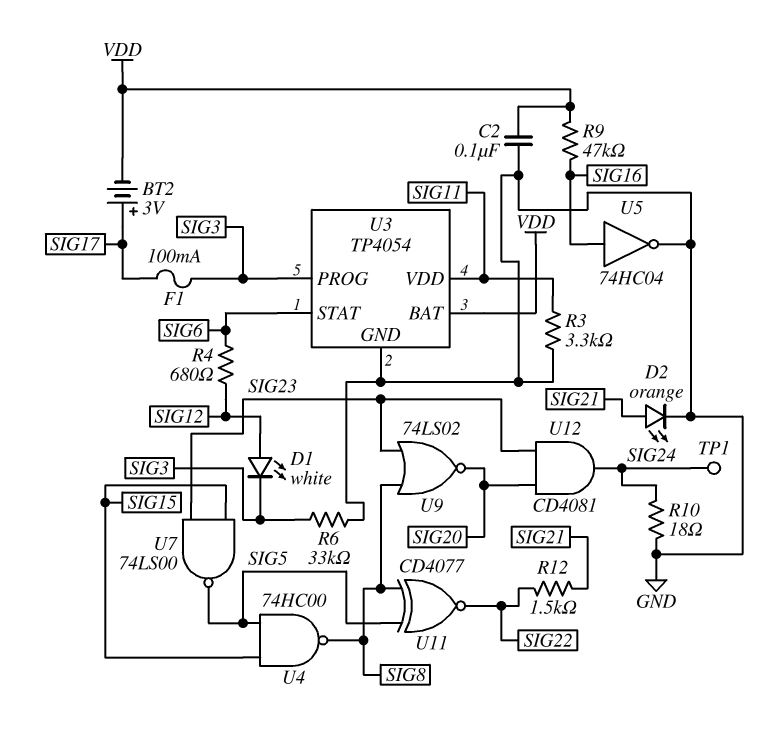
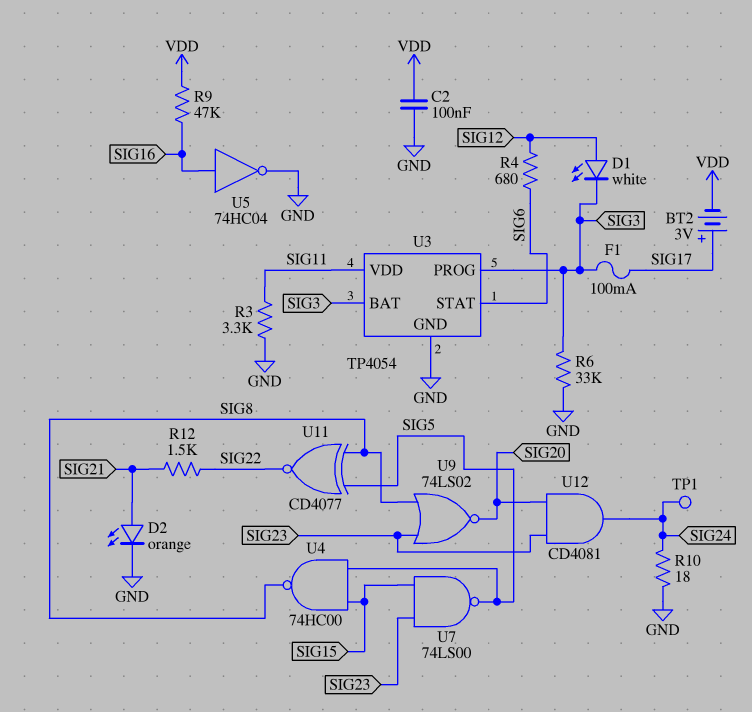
U3 pin BAT: VDD -> SIG3

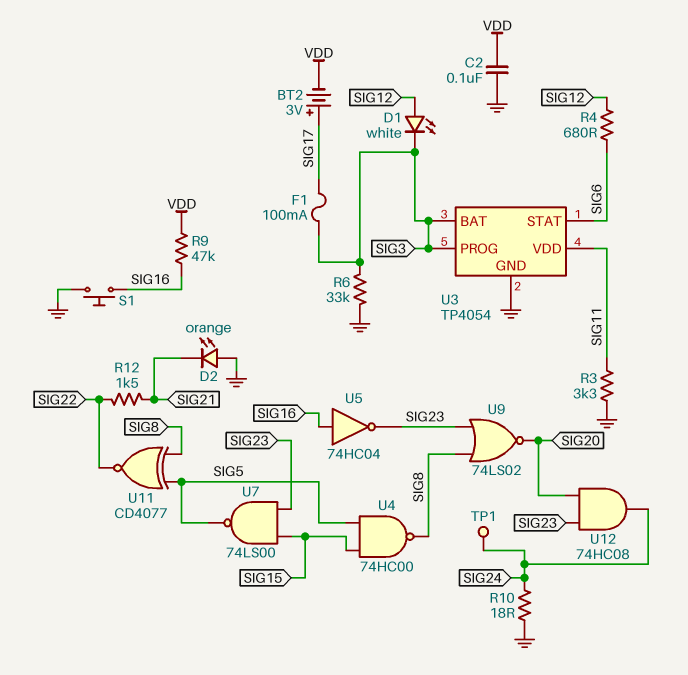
D2: LED orange (A SIG21, K GND) -> LED orange (A GND, K SIG21)
S1: none -> button (GND, SIG16)
U5: NOT 74HC04 (in SIG16, out GND) -> NOT 74HC04 (in SIG16, out SIG23)
U12: AND CD4081 (in SIG20, in SIG23, out SIG24) -> AND 74HC08 (in SIG20, in SIG23, out SIG24)

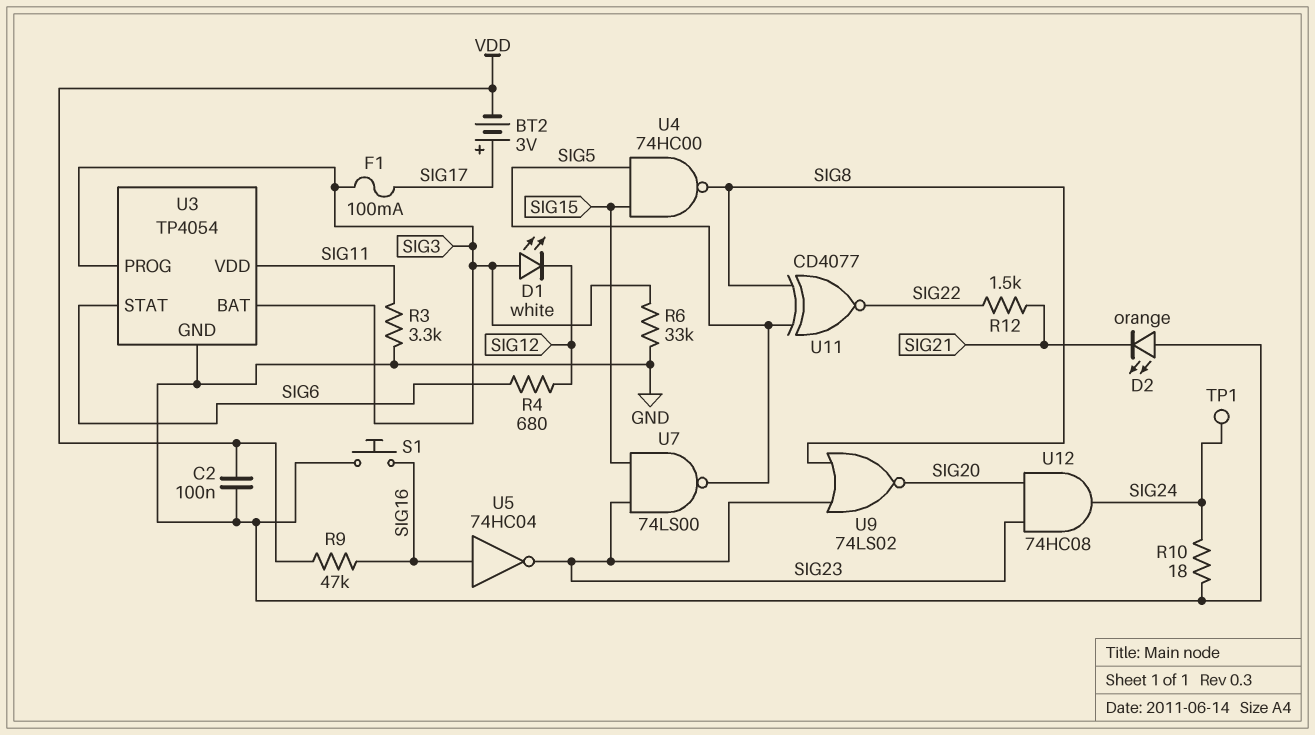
D1: LED white (A SIG12, K SIG3) -> LED white (A SIG3, K SIG12)

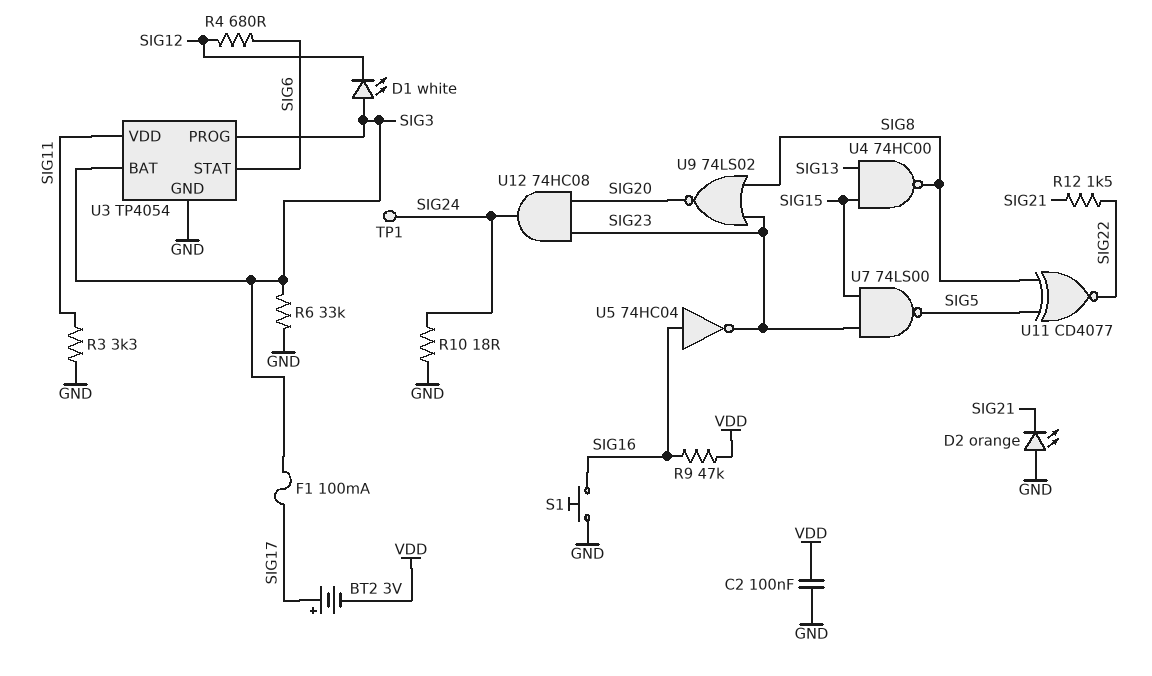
U4: NAND 74HC00 (in SIG5, in SIG15, out SIG8) -> NAND 74HC00 (in SIG13, in SIG15, out SIG8)

